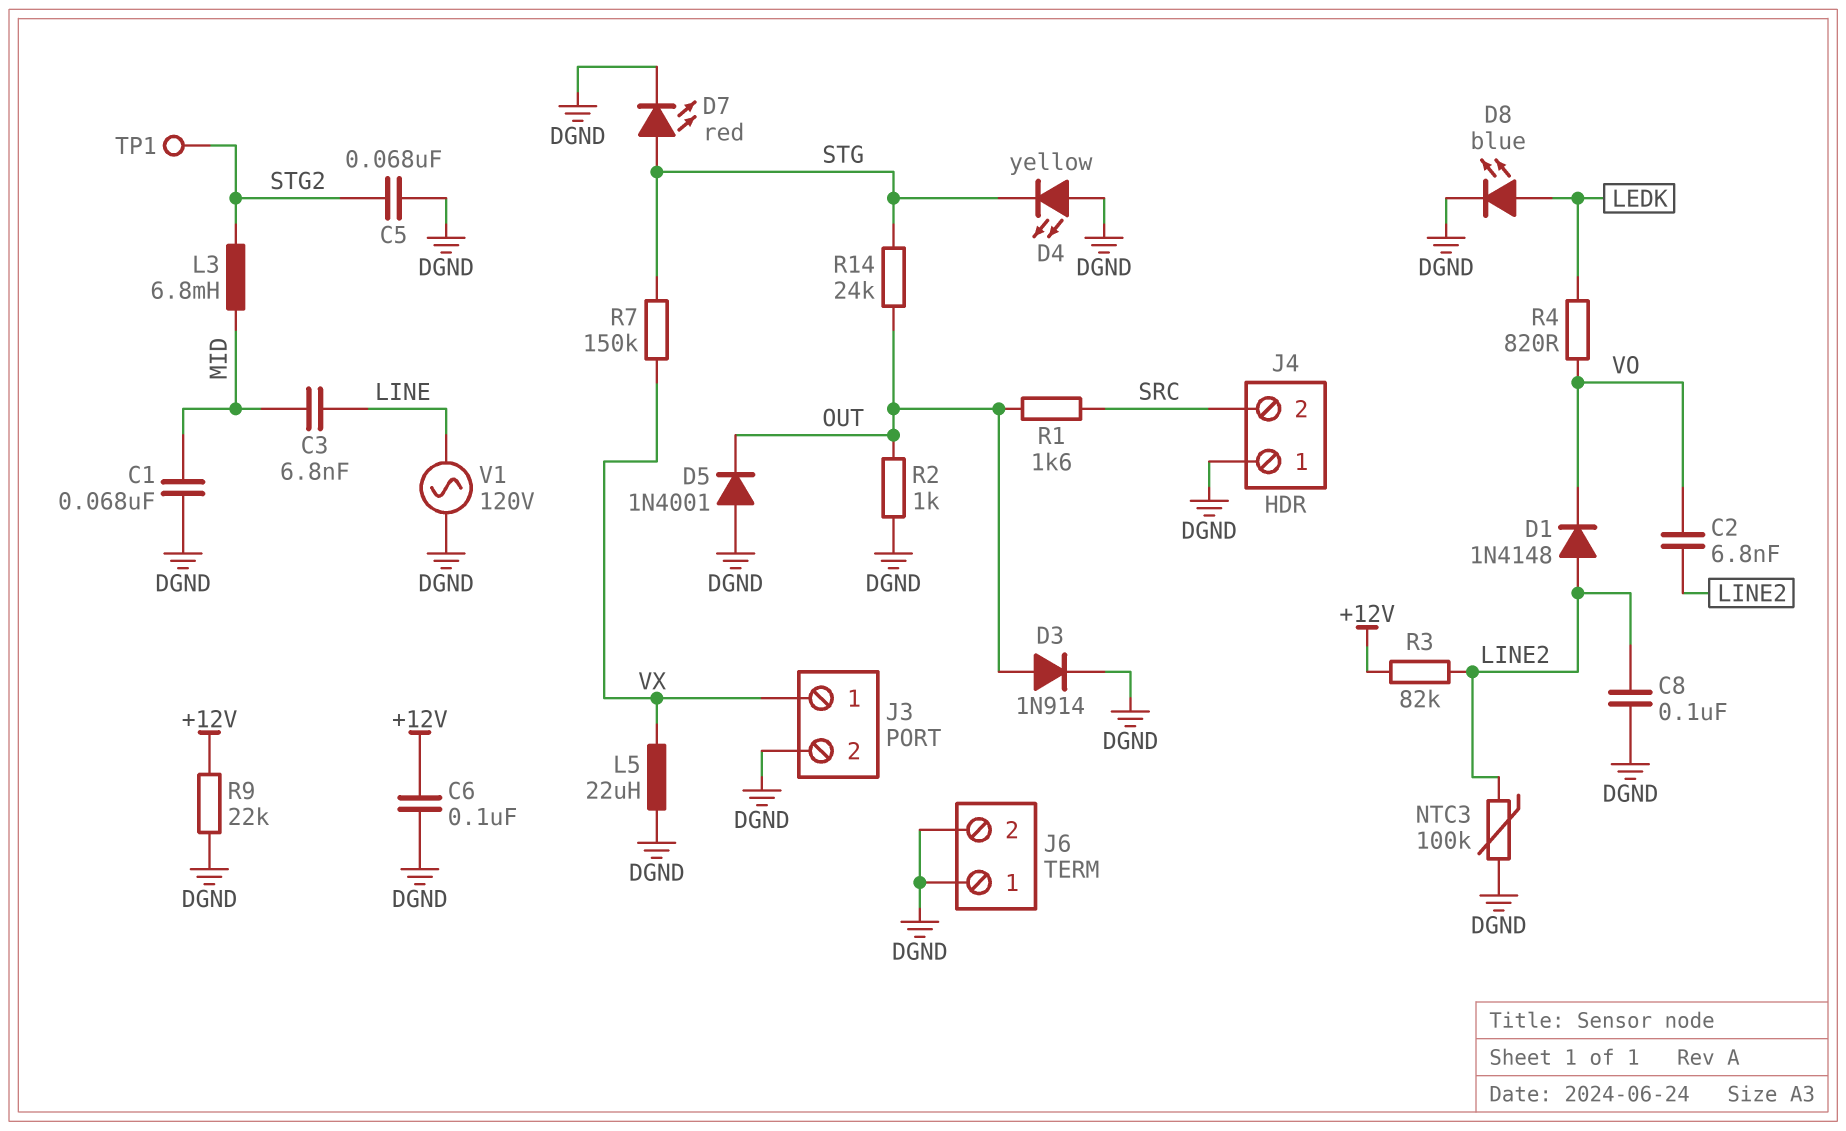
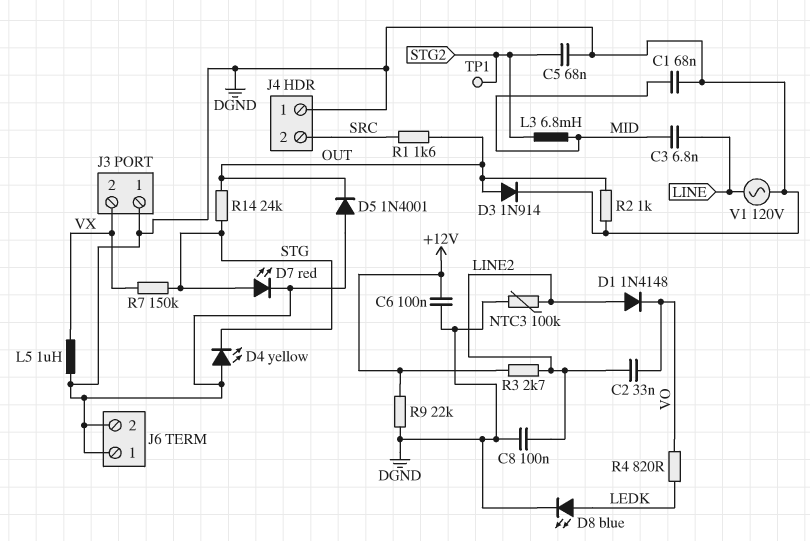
C2: 6.8nF (LINE2, VO) -> 33nF (LINE2, VO)
J3 pin 1: VX -> DGND
J3 pin 2: DGND -> VX
L5: 22uH (DGND, VX) -> 1uH (DGND, VX)
R3: 82k (+12V, LINE2) -> 2.7k (+12V, LINE2)

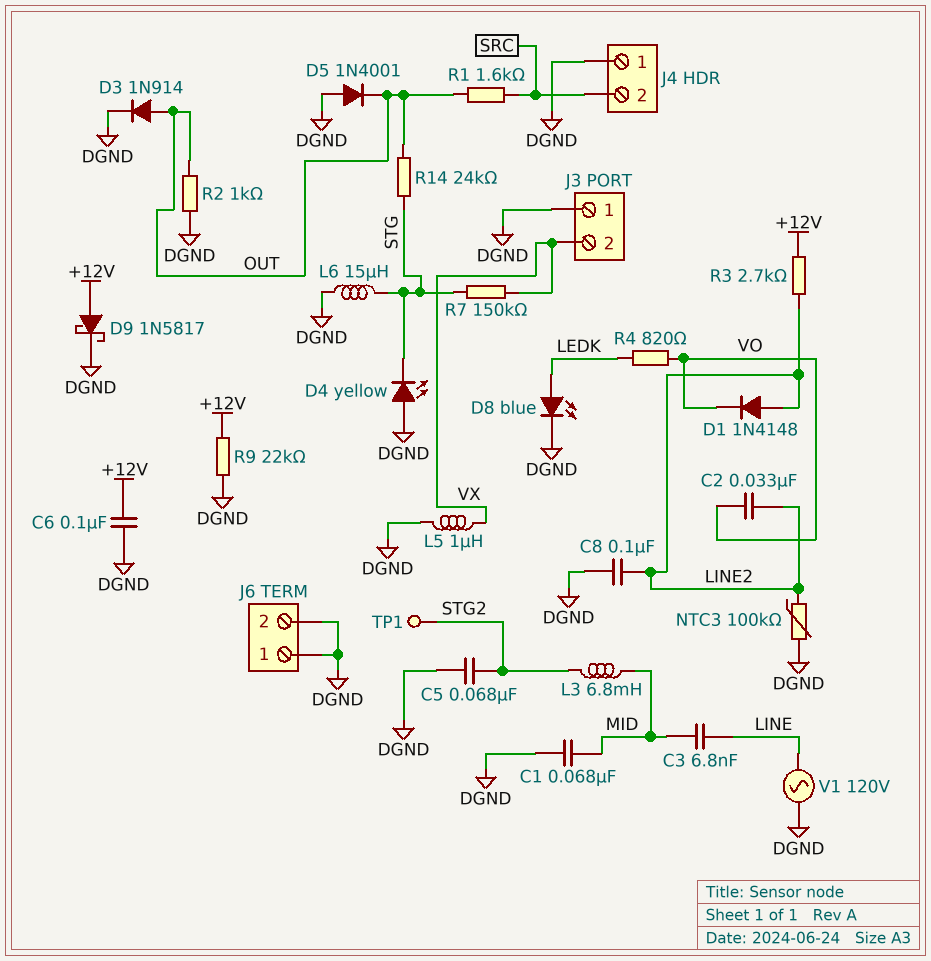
D7: LED red (A STG, K DGND) -> none
D9: none -> schottky 1N5817 (A +12V, K DGND)
L6: none -> 15uH (DGND, STG)

